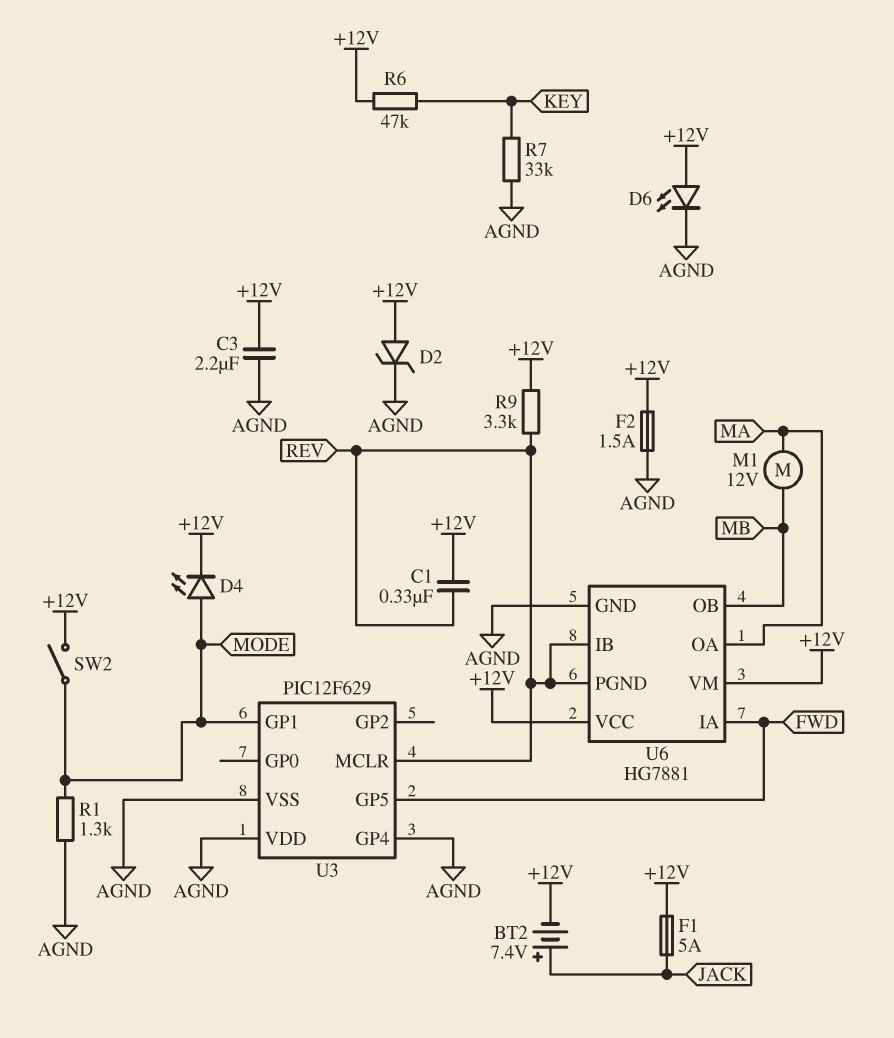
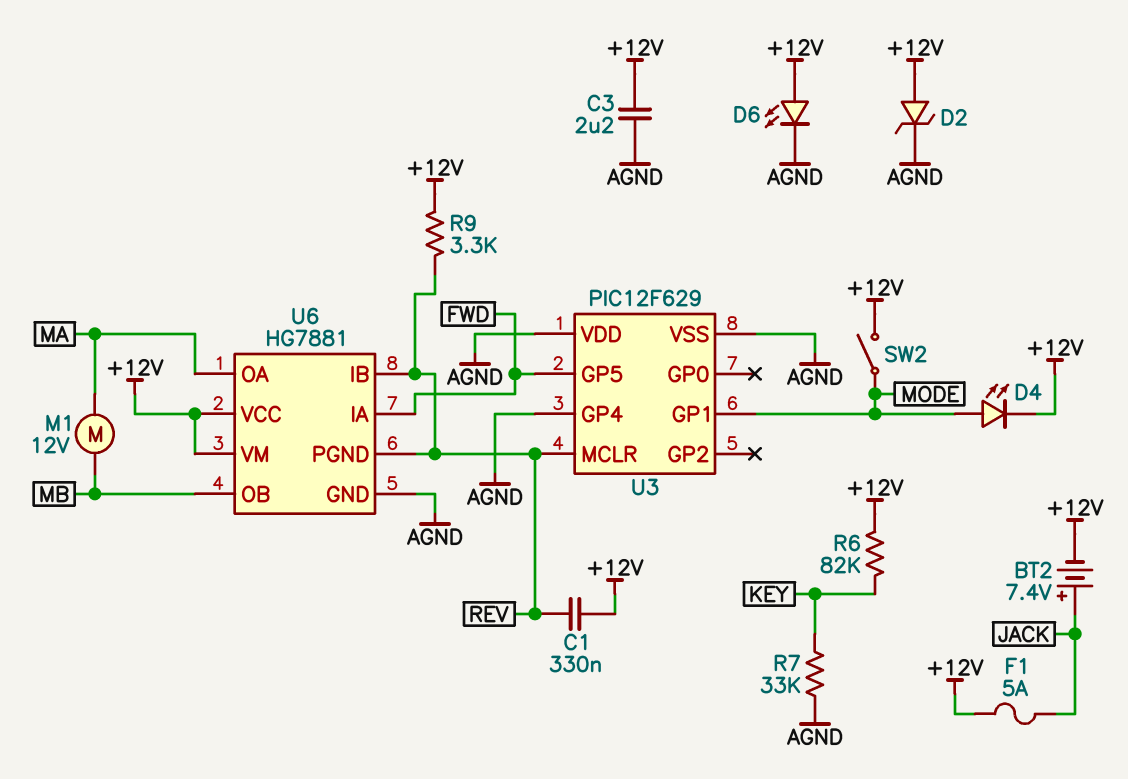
F2: 1.5A (+12V, AGND) -> none
R1: 1.3k (AGND, MODE) -> none
R6: 47k (+12V, KEY) -> 82k (+12V, KEY)

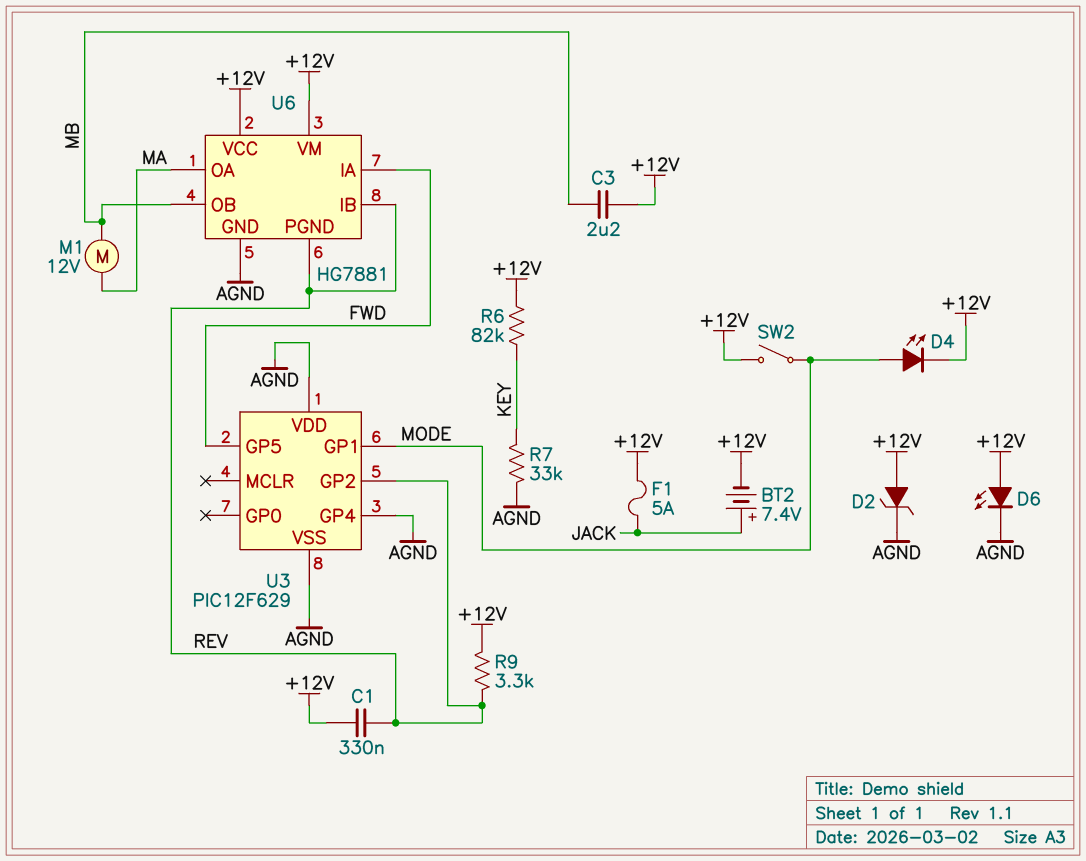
C3: 2.2uF (+12V, AGND) -> 2.2uF (+12V, MB)
U3 pin GP2: none -> REV
U3 pin MCLR: REV -> none

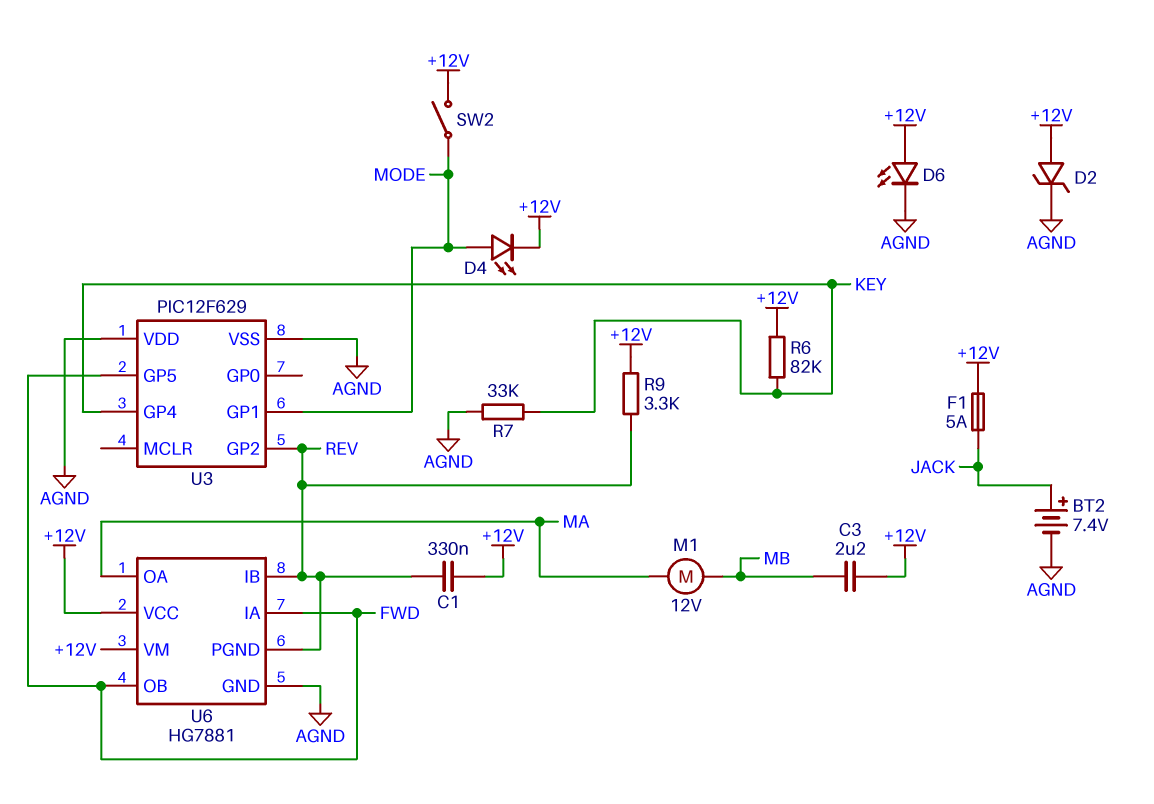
BT2: 7.4V (plus JACK, minus +12V) -> 7.4V (plus JACK, minus AGND)
U3 pin GP4: AGND -> KEY
U6 pin OB: MB -> FWD

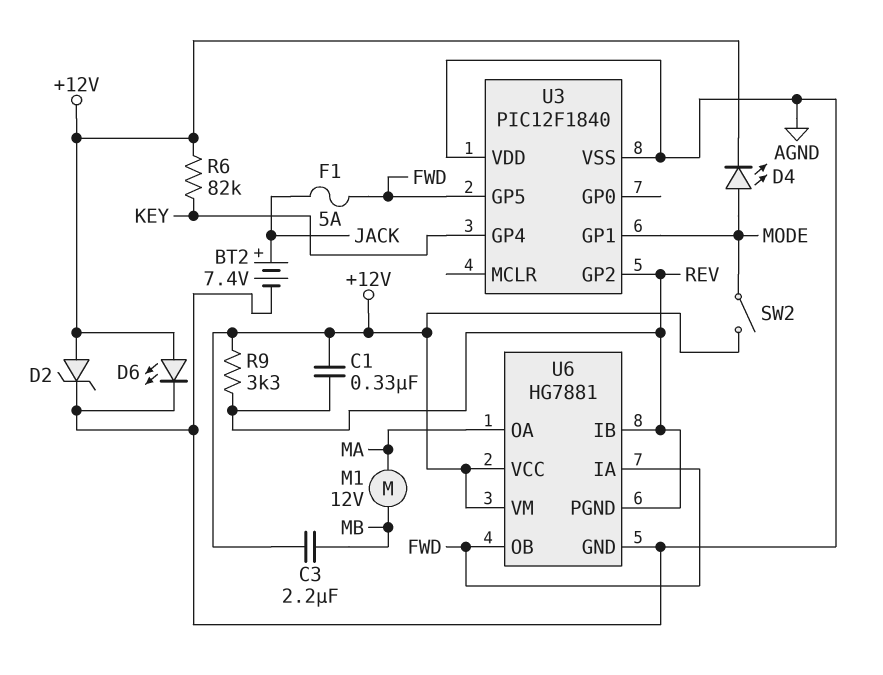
F1: 5A (+12V, JACK) -> 5A (FWD, JACK)
R7: 33k (AGND, KEY) -> none
U3: PIC12F629 -> PIC12F1840

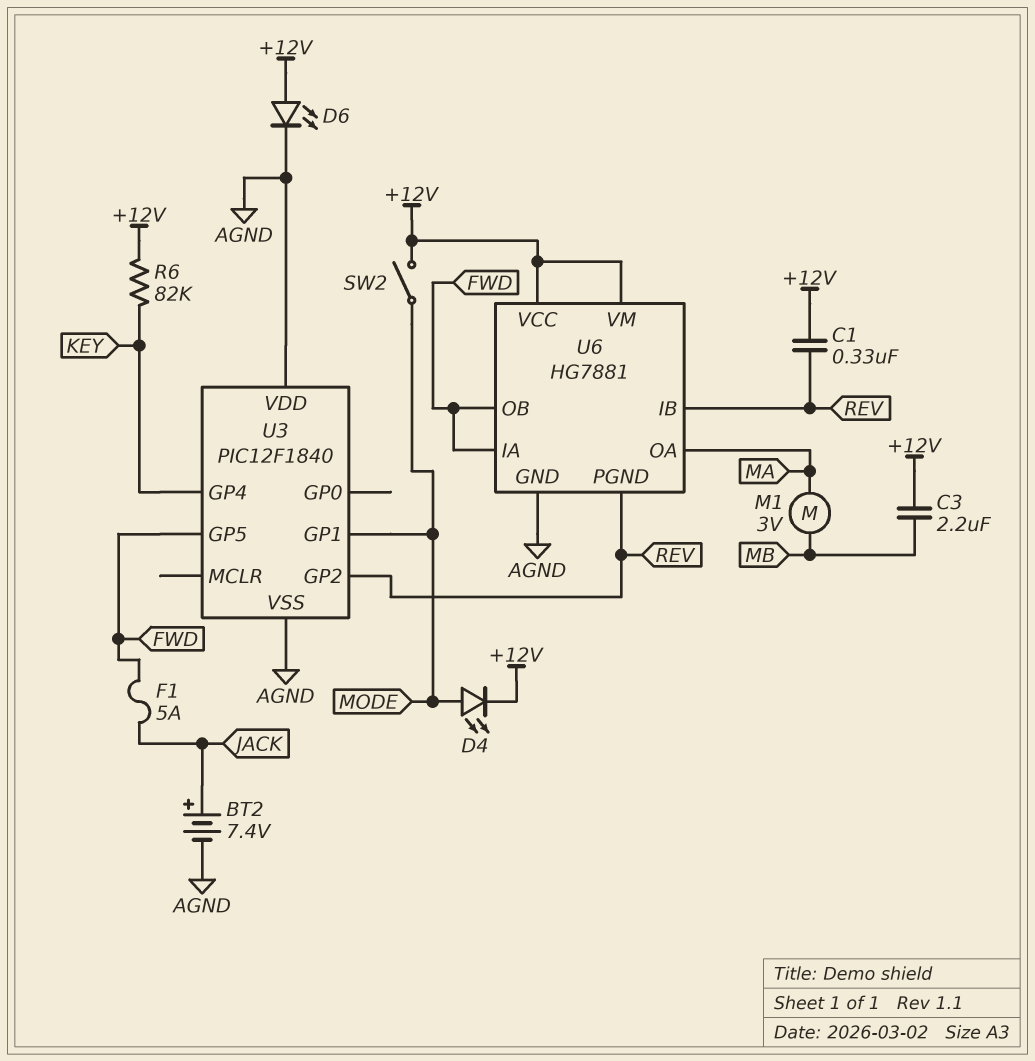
D2: zener (A +12V, K AGND) -> none
M1: motor 12V (MA, MB) -> motor 3V (MA, MB)
R9: 3.3k (+12V, REV) -> none

